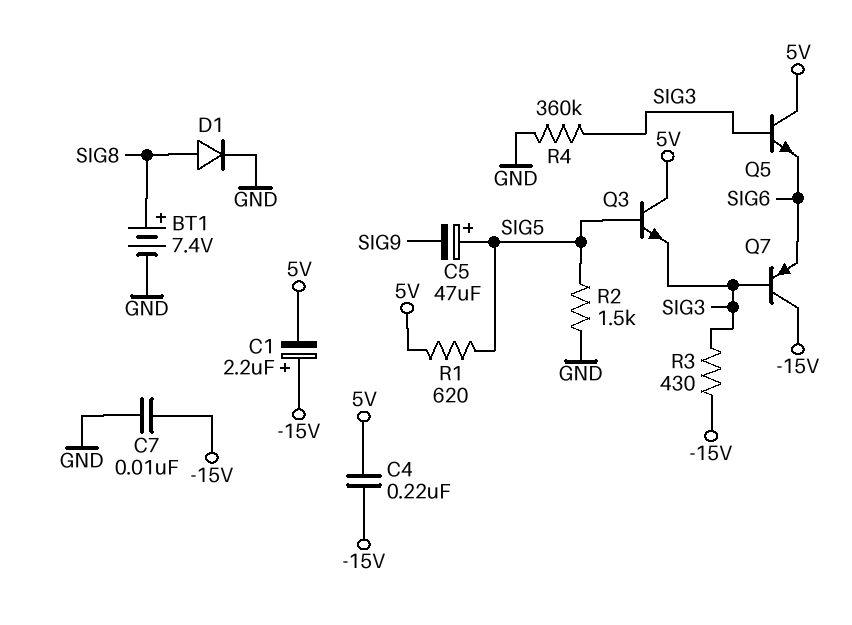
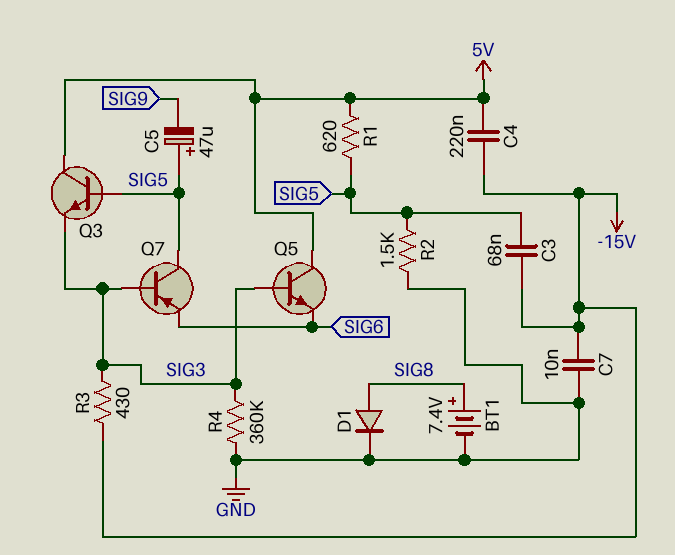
C1: 2.2uF (plus -15V, minus 5V) -> none
C3: none -> 68nF (-15V, SIG5)
Q7: PNP (B SIG3, C -15V, E SIG6) -> PNP (B SIG3, C SIG5, E SIG6)

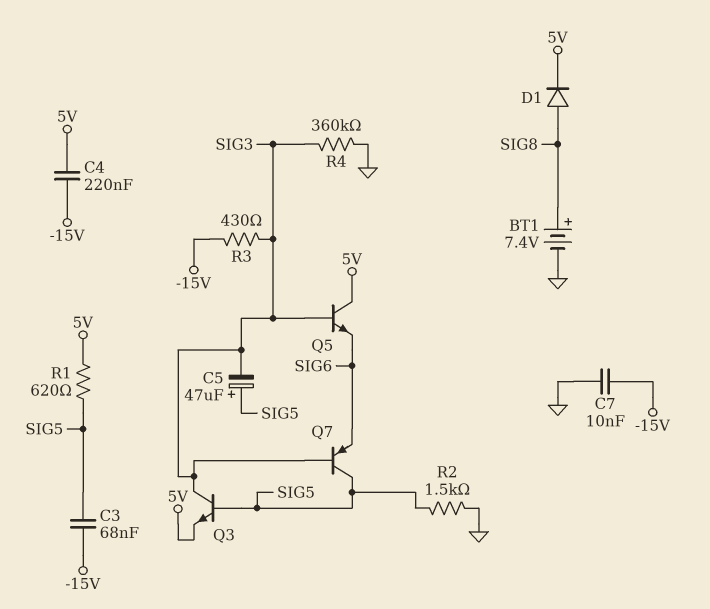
C5: 47uF (plus SIG5, minus SIG9) -> 47uF (plus SIG5, minus SIG3)
D1: diode (A SIG8, K GND) -> diode (A SIG8, K 5V)
Q3: NPN (B SIG5, C 5V, E SIG3) -> NPN (B SIG5, C SIG3, E 5V)

